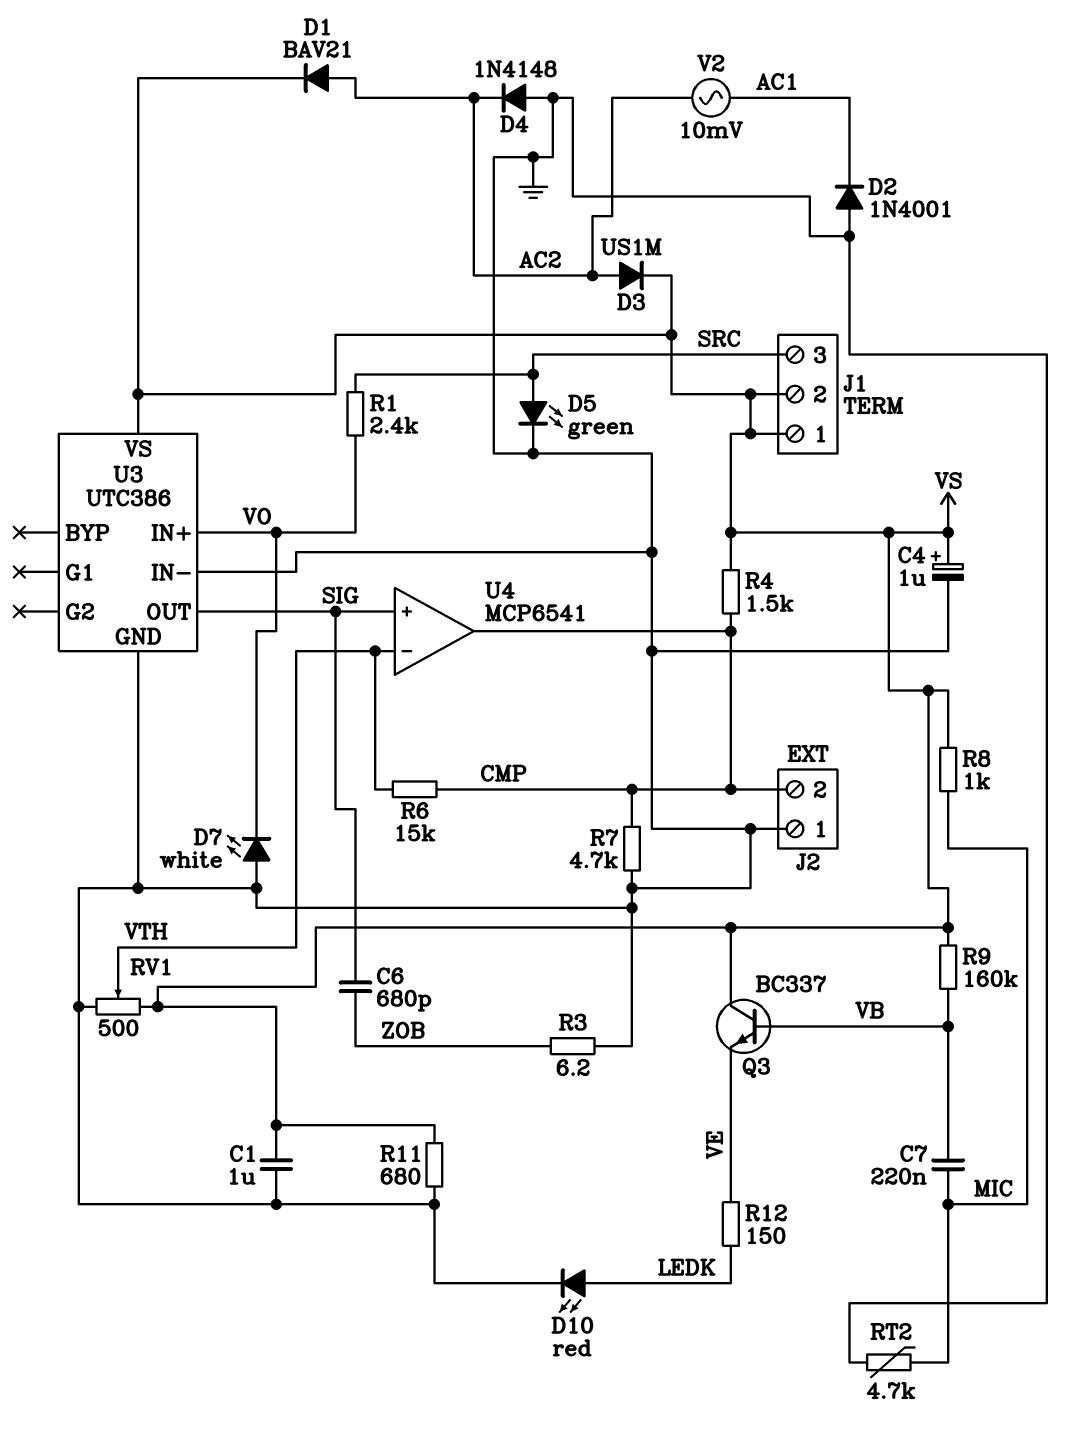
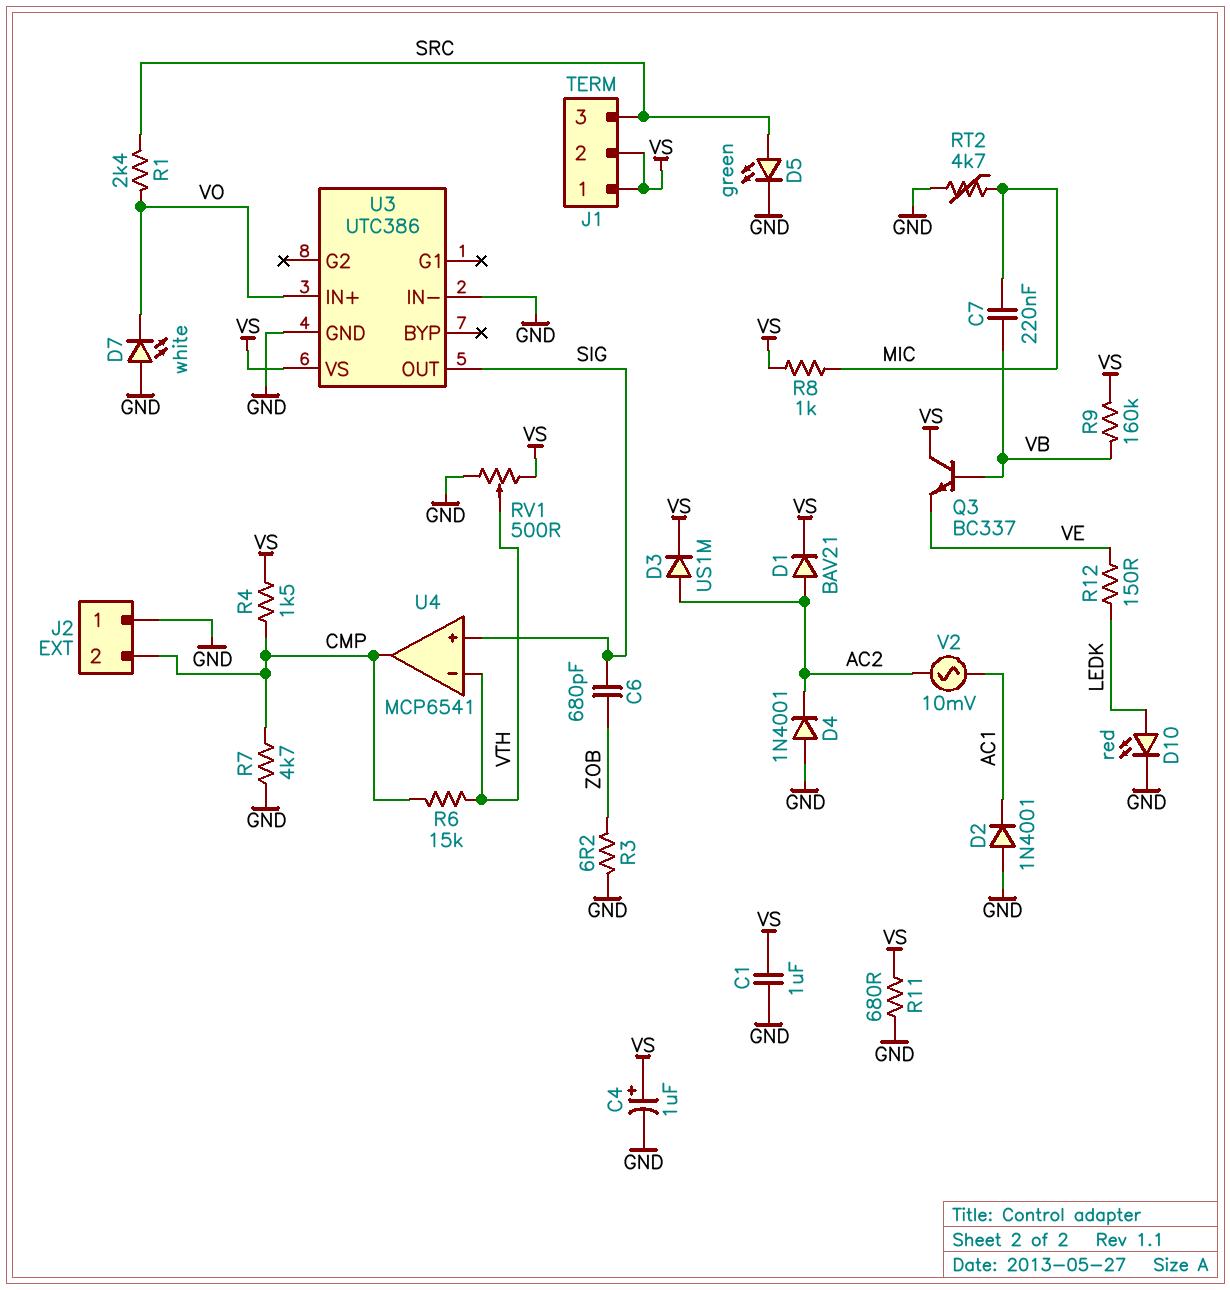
D4: diode 1N4148 (A GND, K AC2) -> diode 1N4001 (A GND, K AC2)

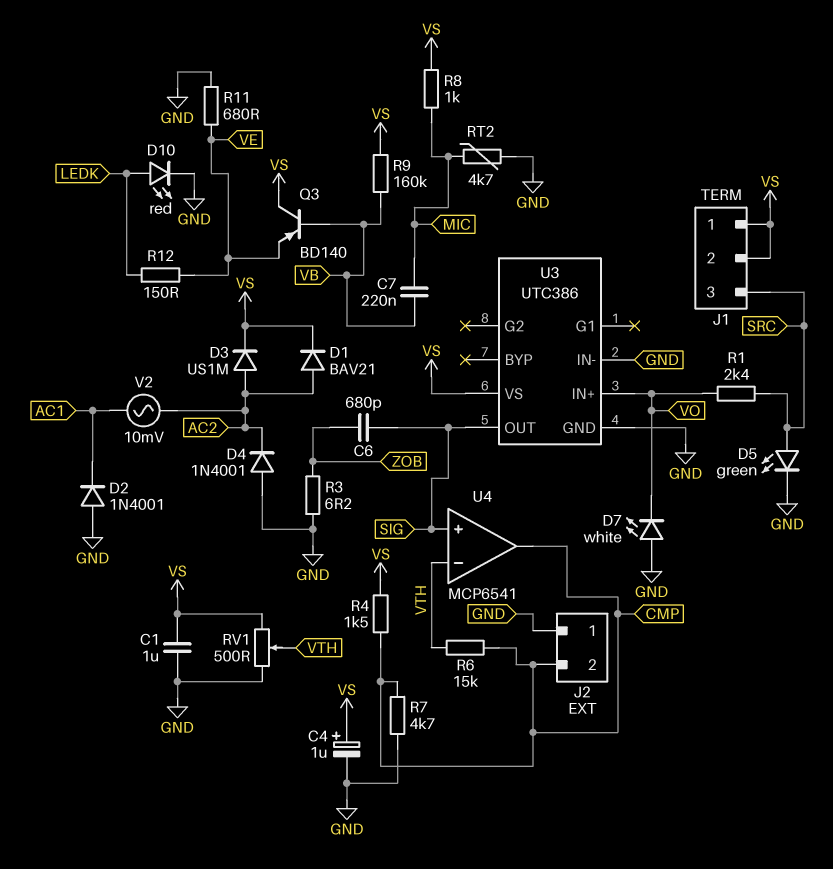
Q3: NPN BC337 (B VB, C VS, E VE) -> PNP BD140 (B VB, C VS, E VE)
R11: 680 (GND, VS) -> 680 (GND, VE)

